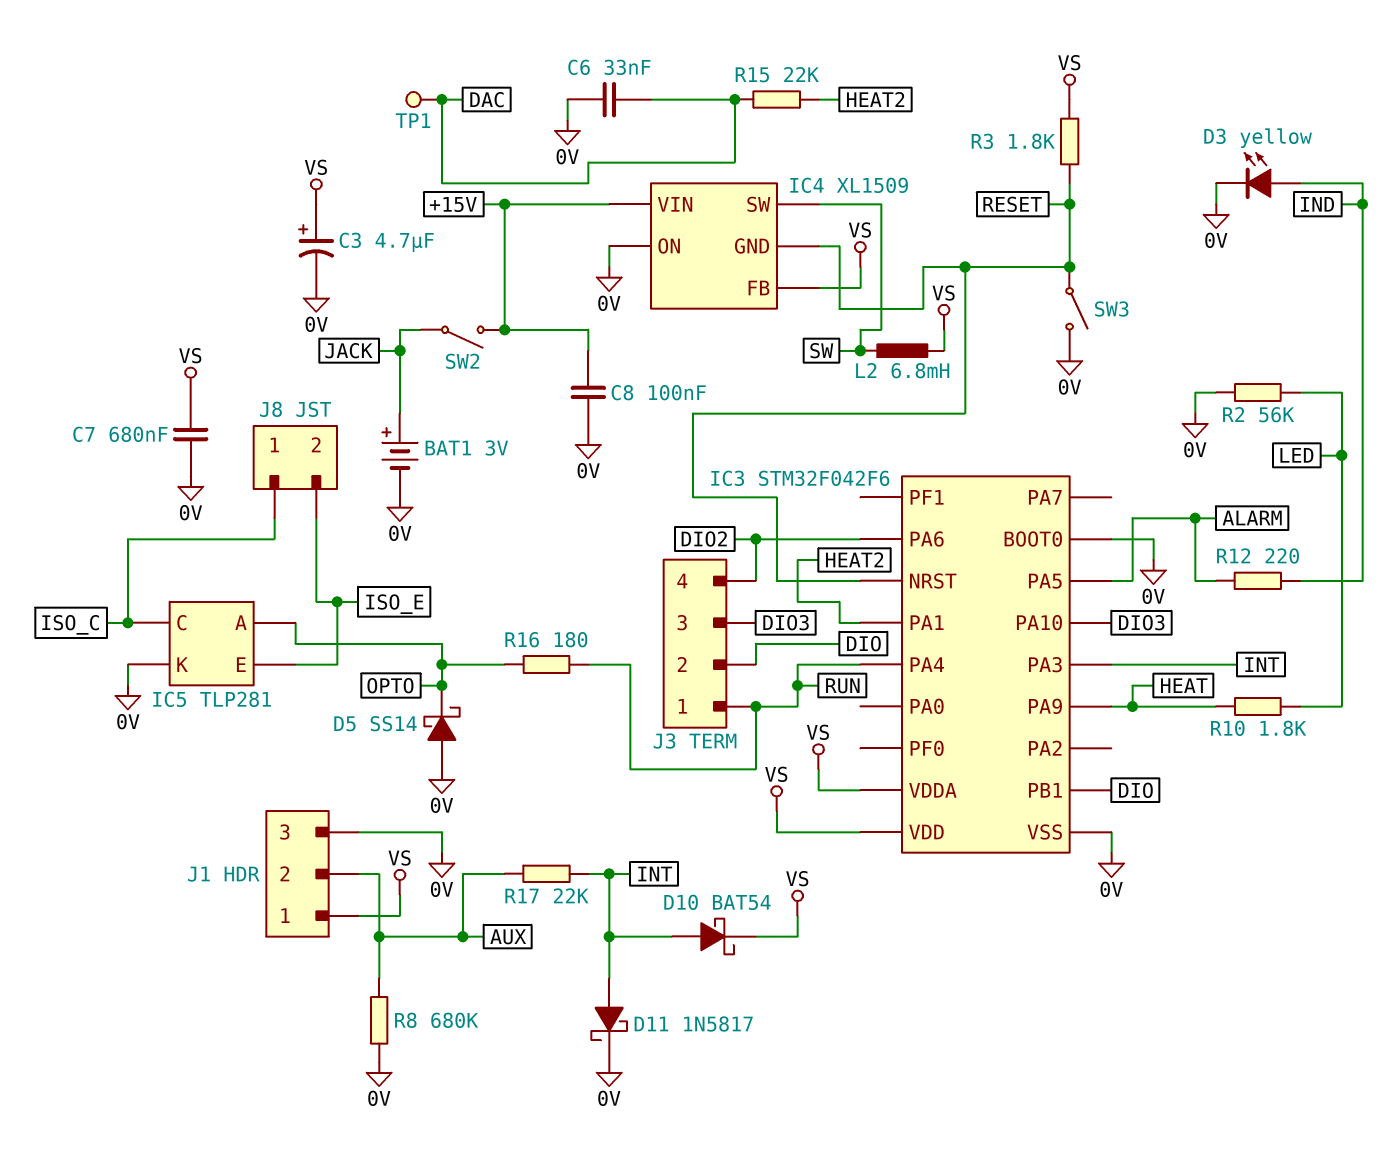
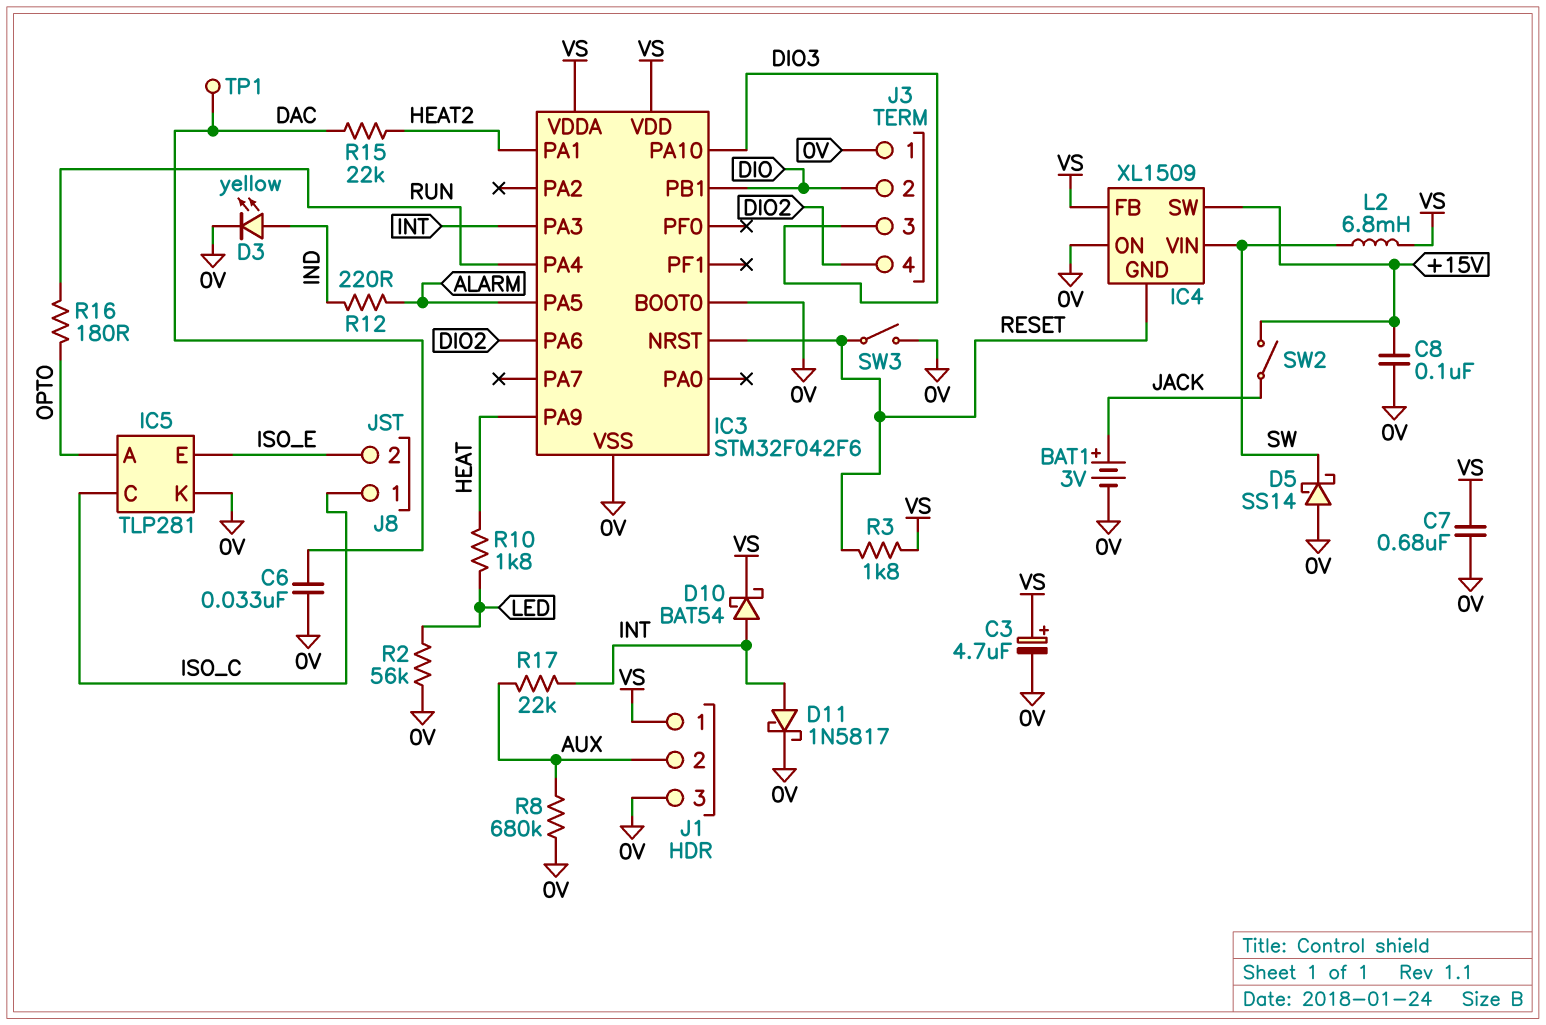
D5: schottky SS14 (A 0V, K OPTO) -> schottky SS14 (A 0V, K SW)
IC4 pin SW: SW -> +15V
IC4 pin VIN: +15V -> SW
J3 pin 1: RUN -> 0V

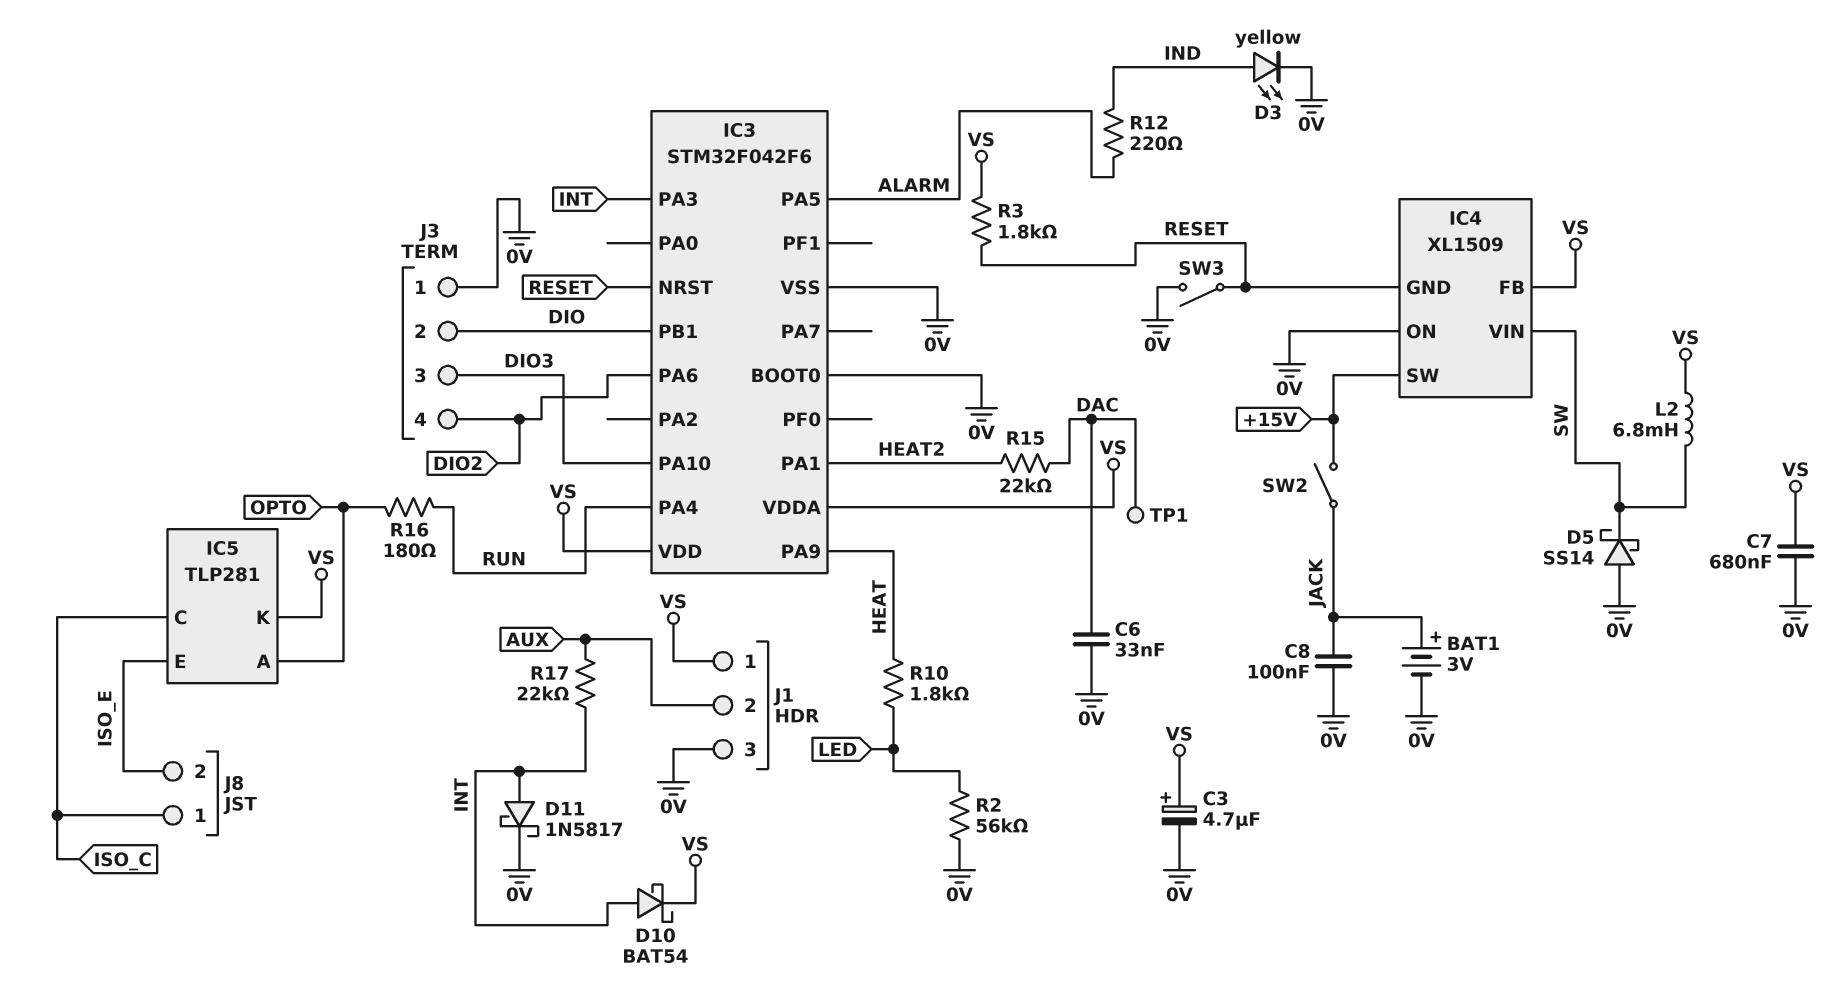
C8: 100nF (+15V, 0V) -> 100nF (0V, JACK)
IC5 pin K: 0V -> VS
R8: 680k (0V, AUX) -> none

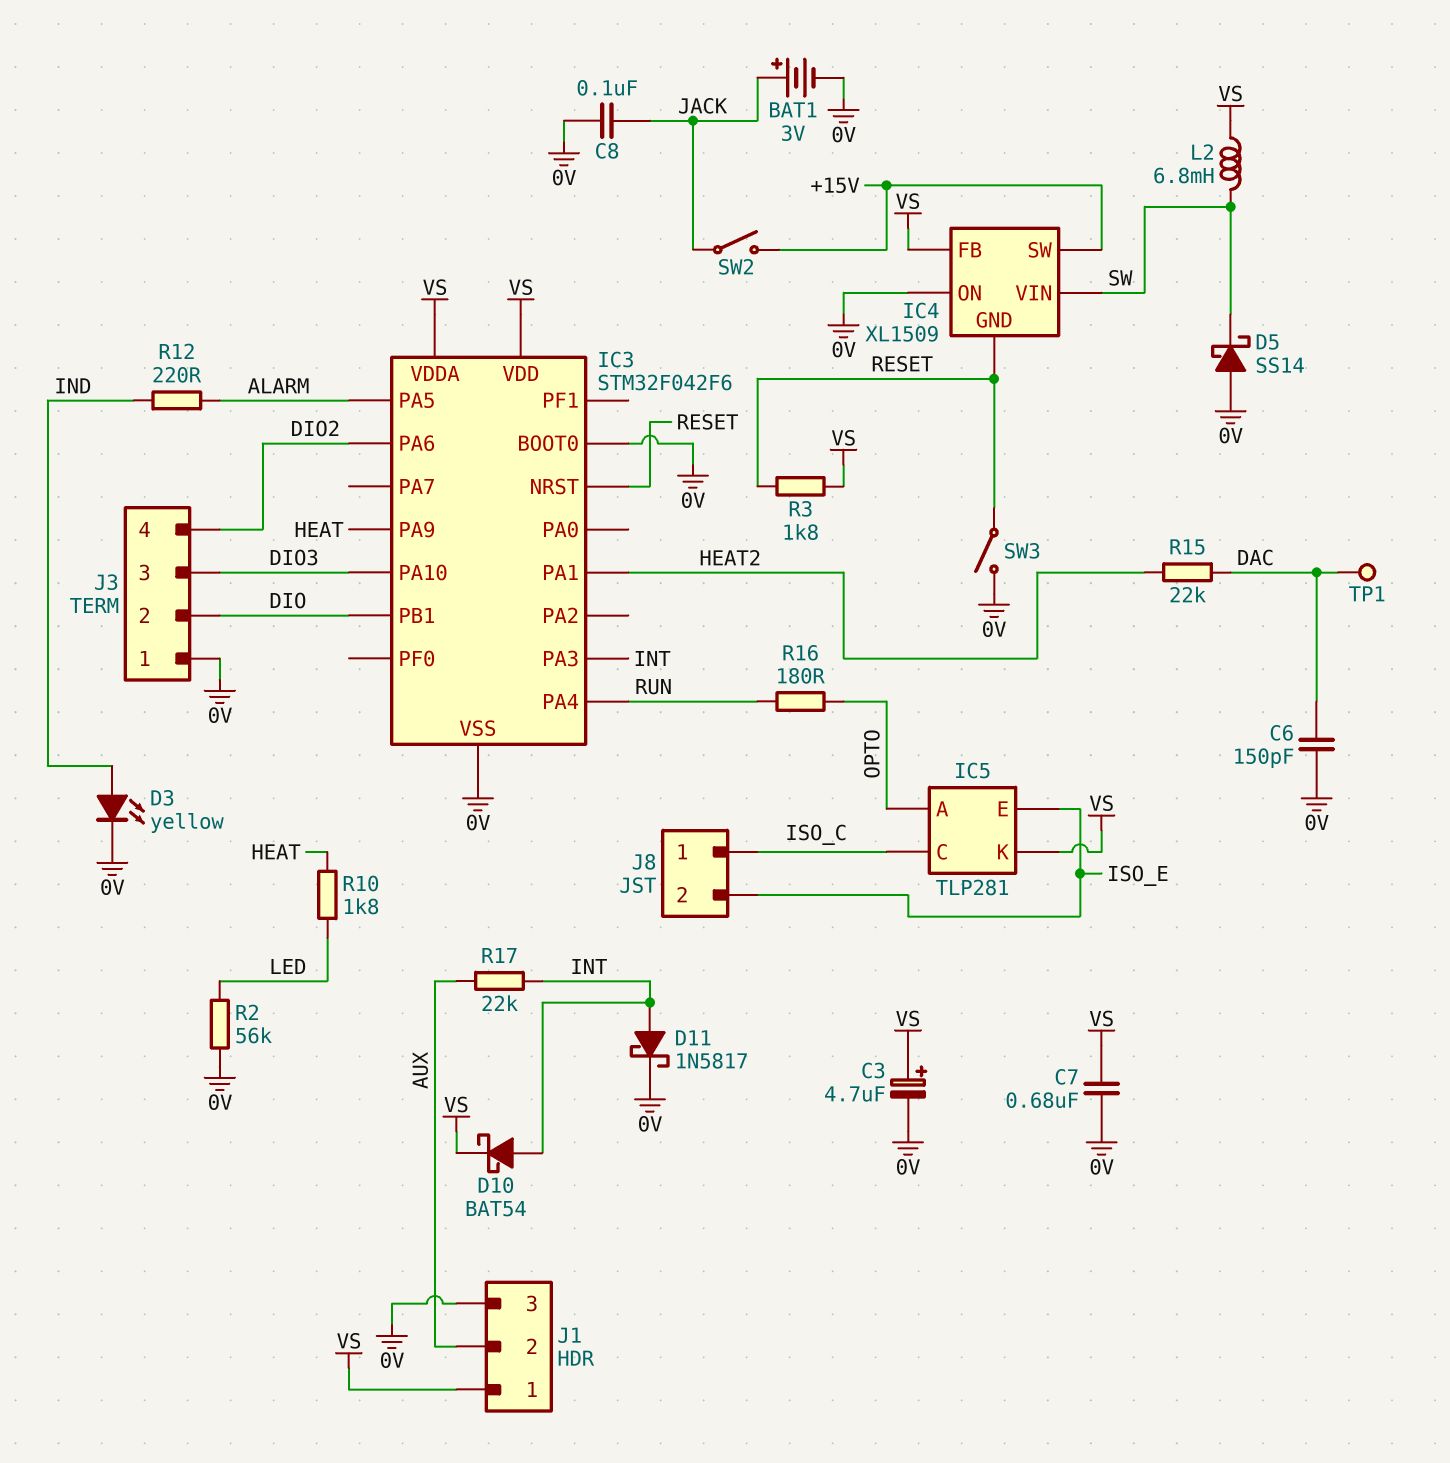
C6: 33nF (0V, DAC) -> 150pF (0V, DAC)

